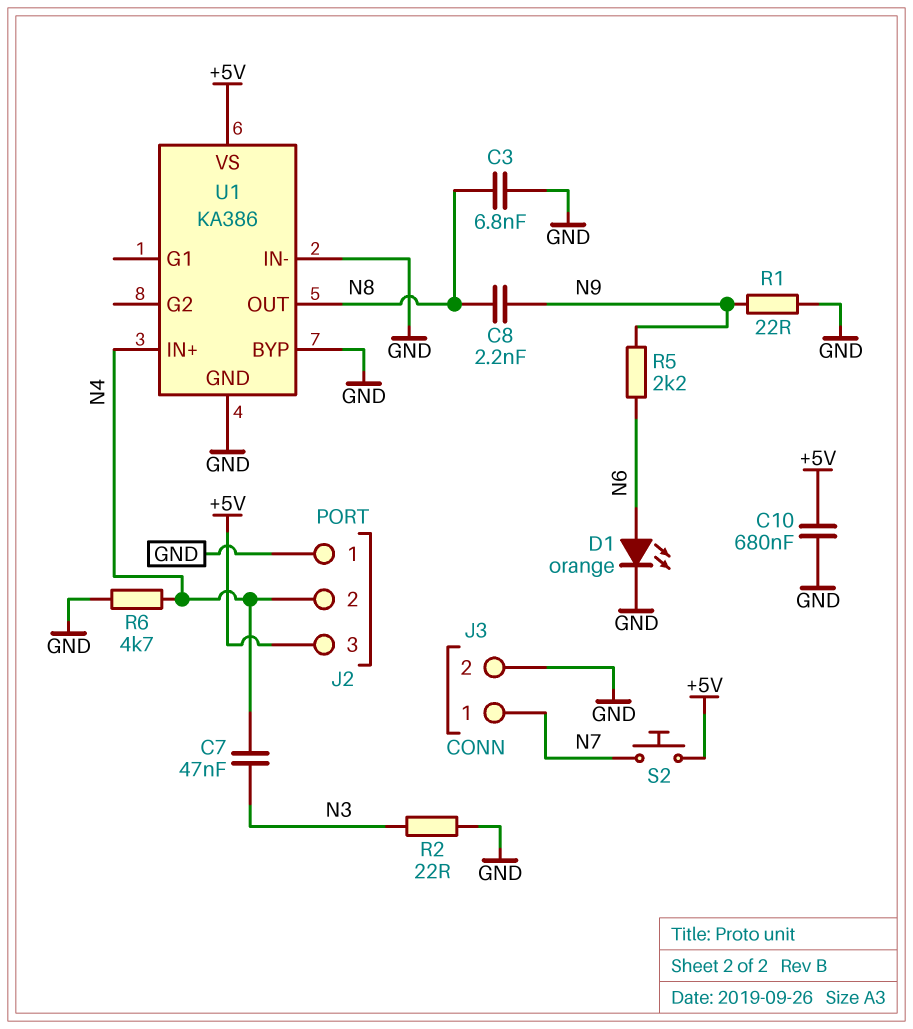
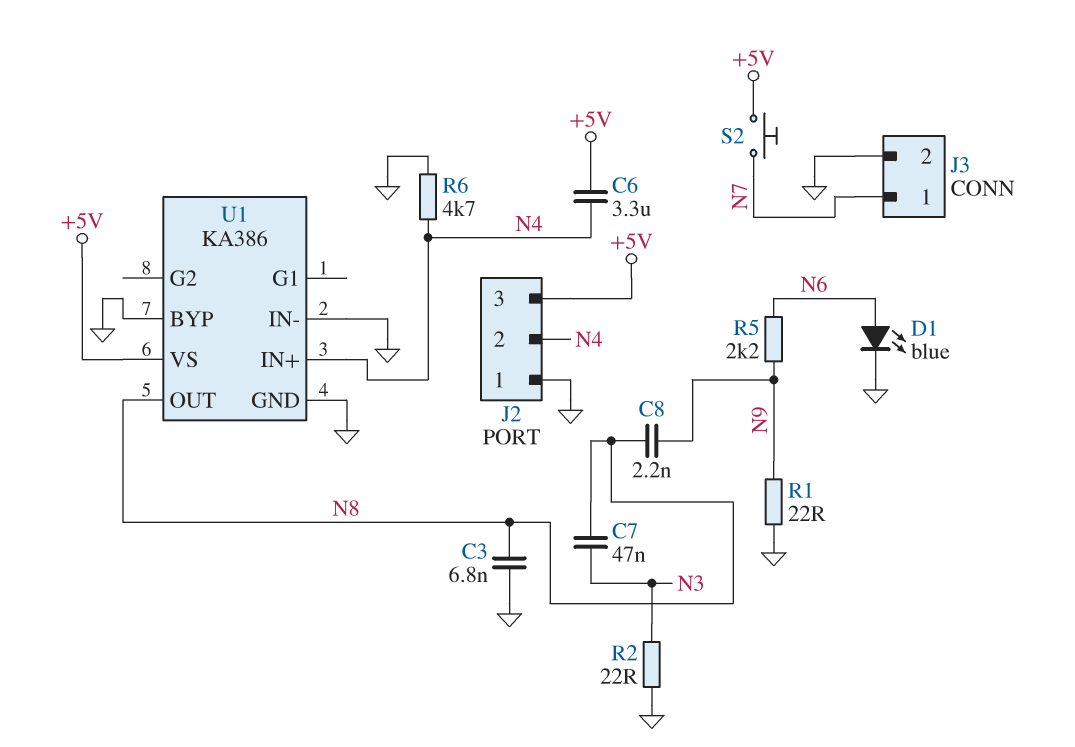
C6: none -> 3.3uF (+5V, N4)
C7: 47nF (N3, N4) -> 47nF (N3, N8)
C10: 680nF (+5V, GND) -> none
D1: LED orange (A N6, K GND) -> LED blue (A N6, K GND)

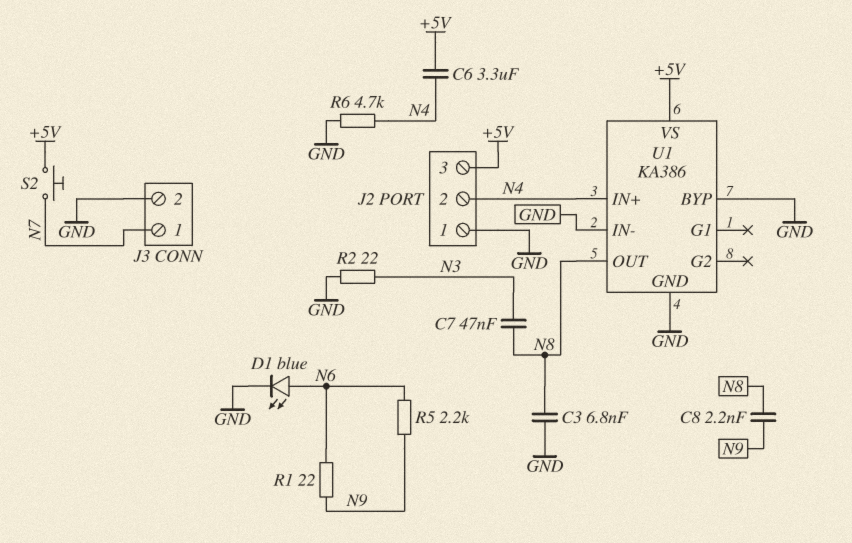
R1: 22 (GND, N9) -> 22 (N6, N9)

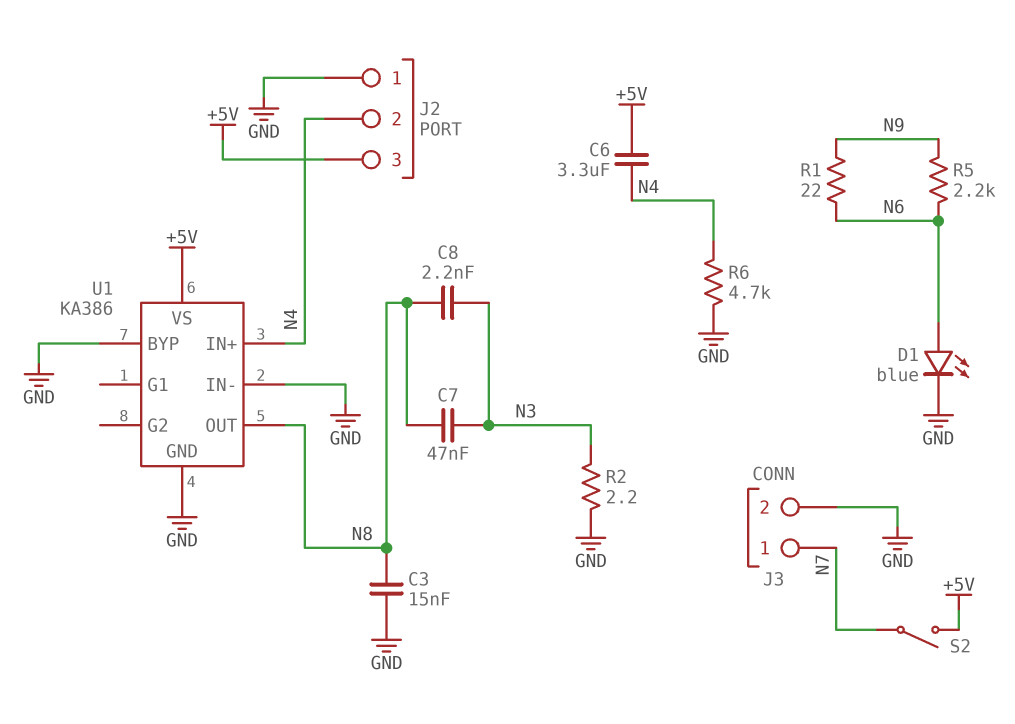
C3: 6.8nF (GND, N8) -> 15nF (GND, N8)
C8: 2.2nF (N8, N9) -> 2.2nF (N3, N8)
R2: 22 (GND, N3) -> 2.2 (GND, N3)
S2: button (+5V, N7) -> switch (+5V, N7)

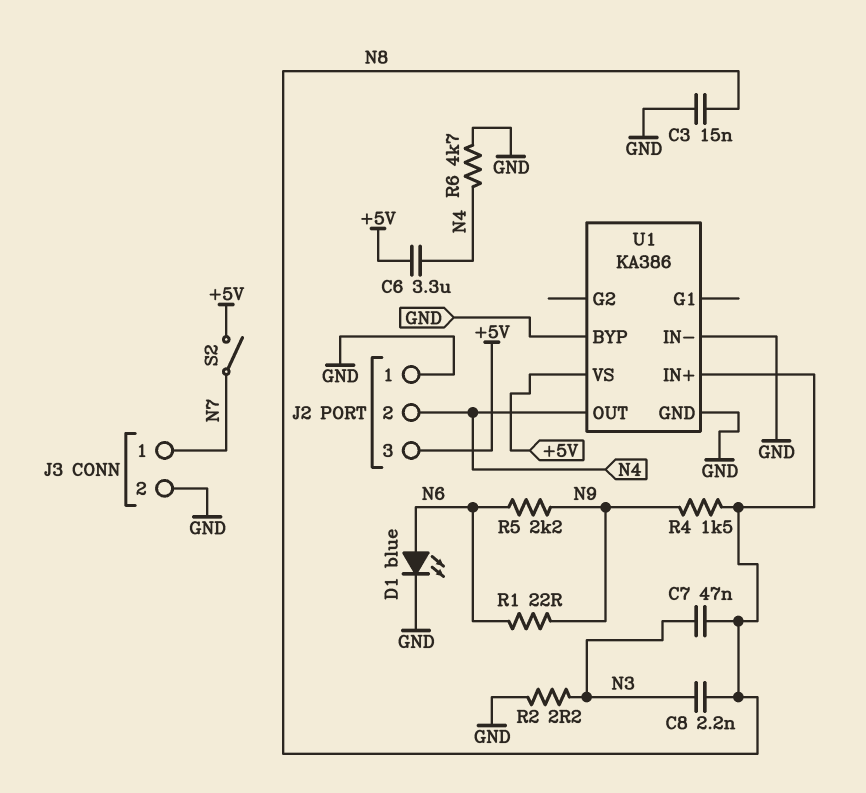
R4: none -> 1.5k (N8, N9)
U1 pin IN+: N4 -> N8
U1 pin OUT: N8 -> N4

